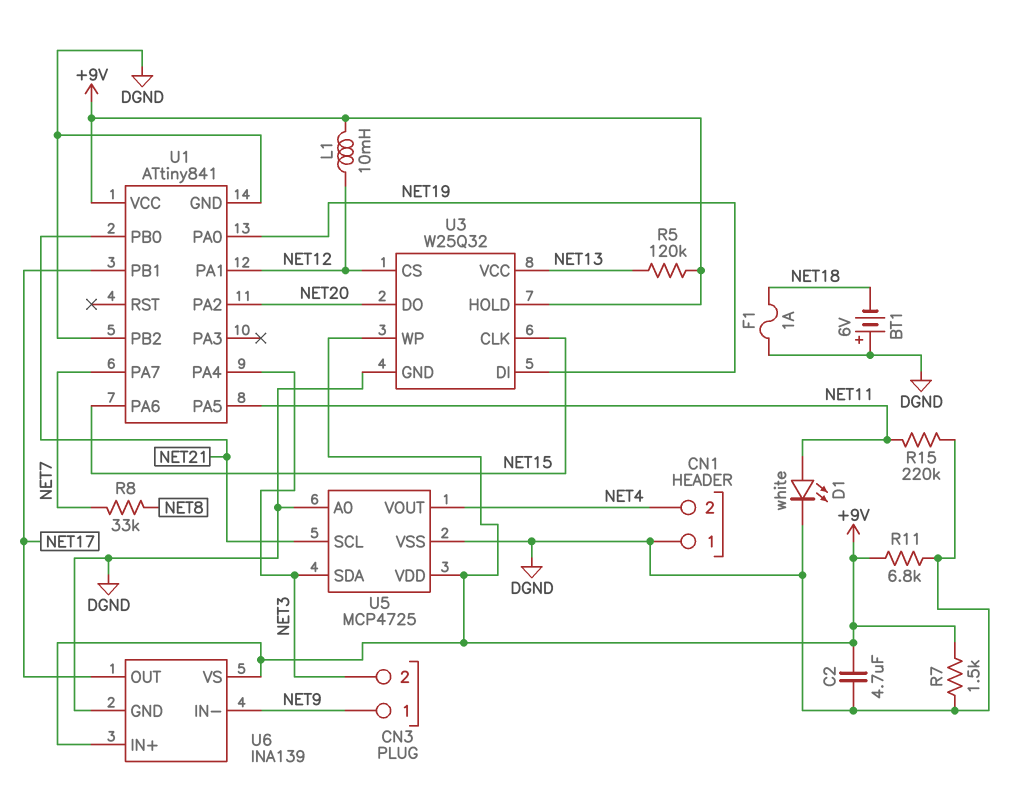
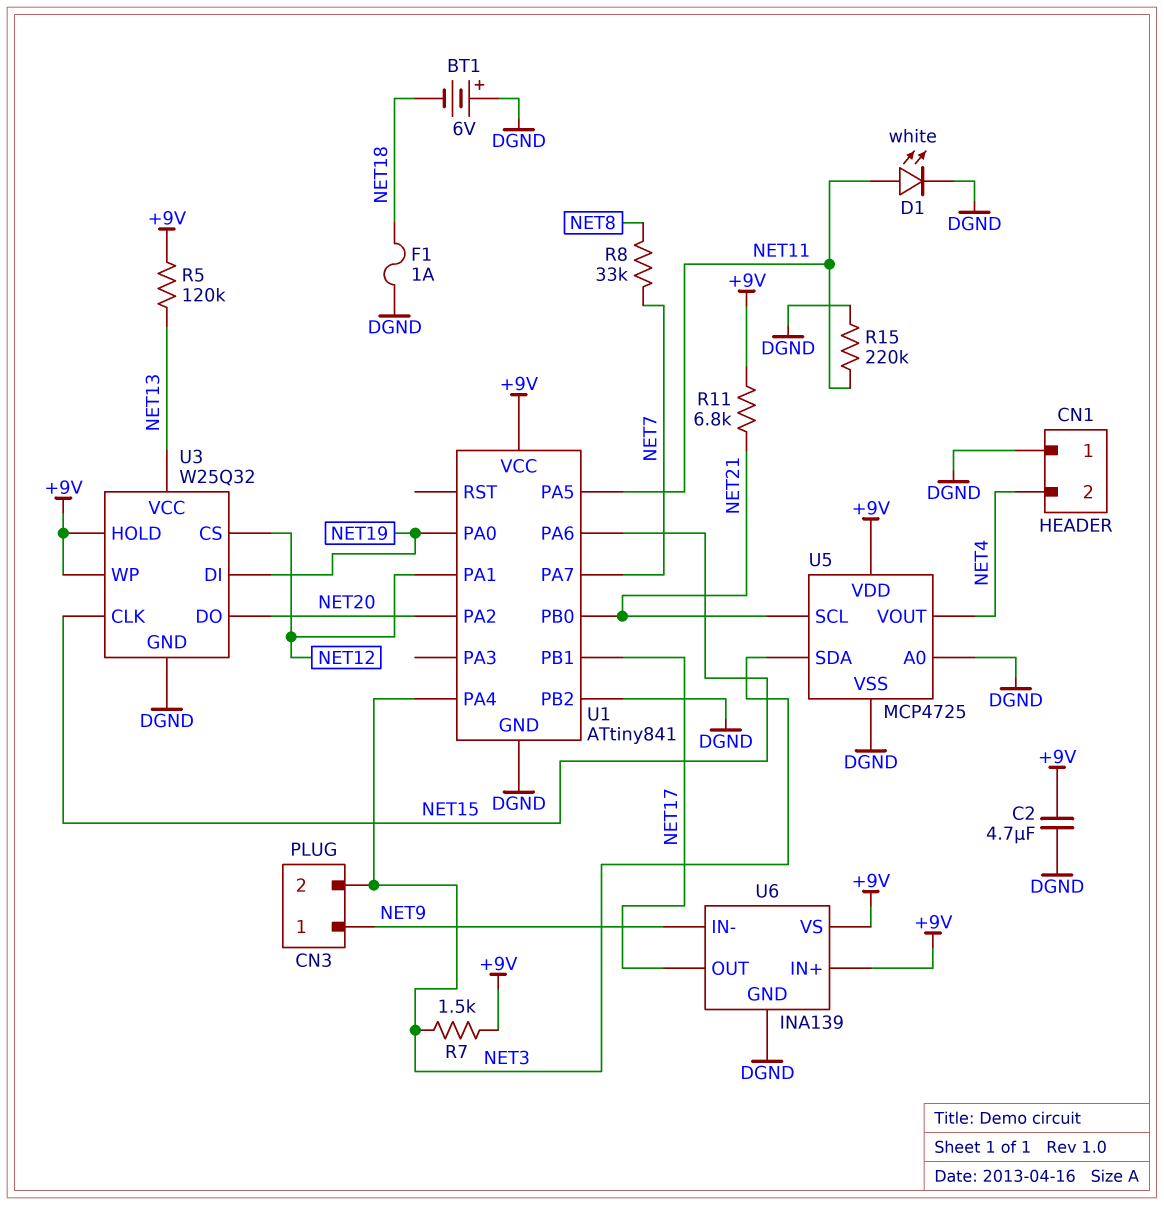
L1: 10mH (+9V, NET12) -> none
R7: 1.5k (+9V, DGND) -> 1.5k (+9V, NET3)
R11: 6.8k (+9V, DGND) -> 6.8k (+9V, NET21)

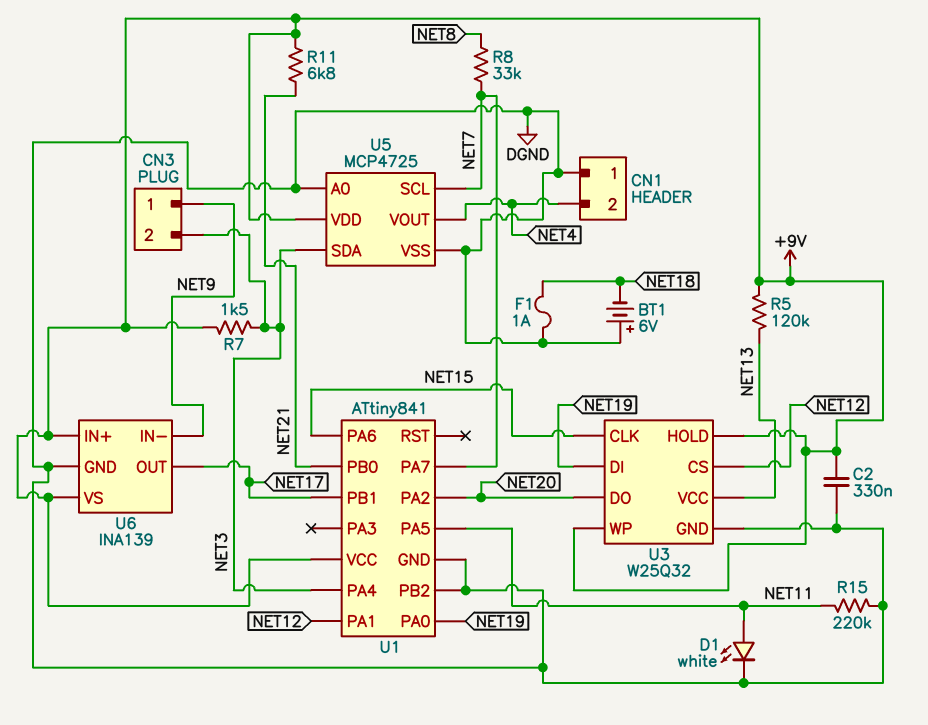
C2: 4.7uF (+9V, DGND) -> 330nF (+9V, DGND)
U5 pin SCL: NET21 -> NET7

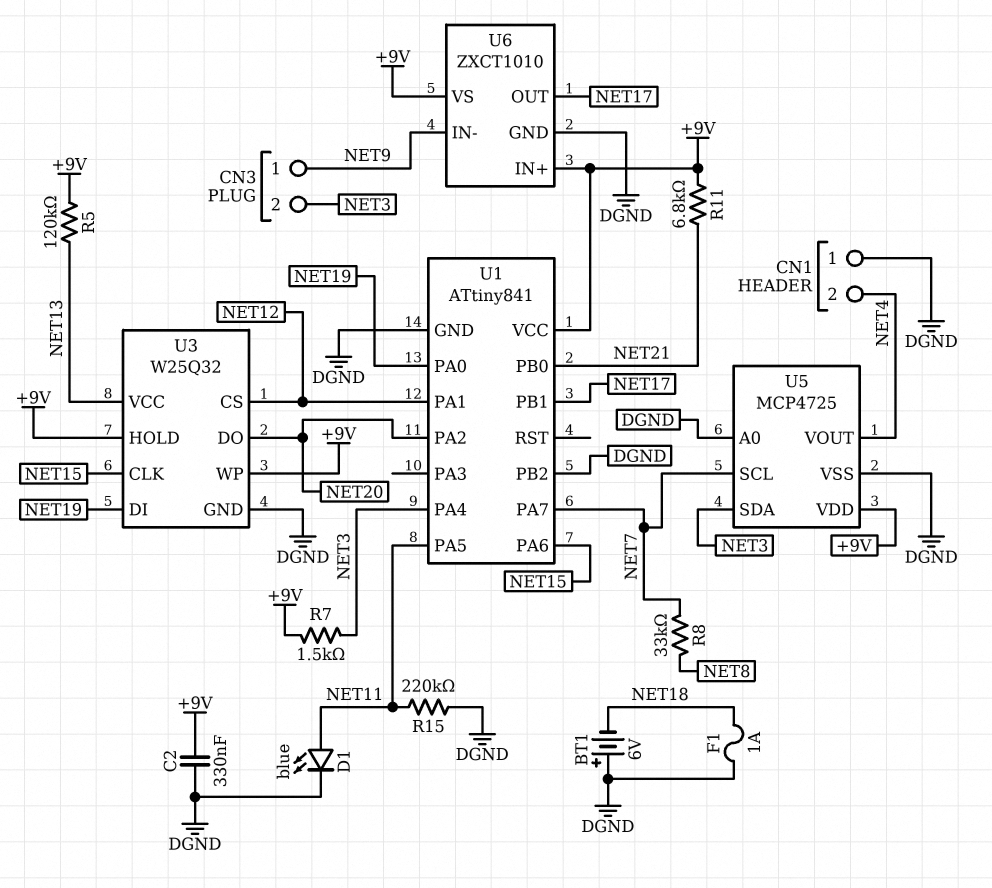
D1: LED white (A NET11, K DGND) -> LED blue (A NET11, K DGND)
U6: INA139 -> ZXCT1010

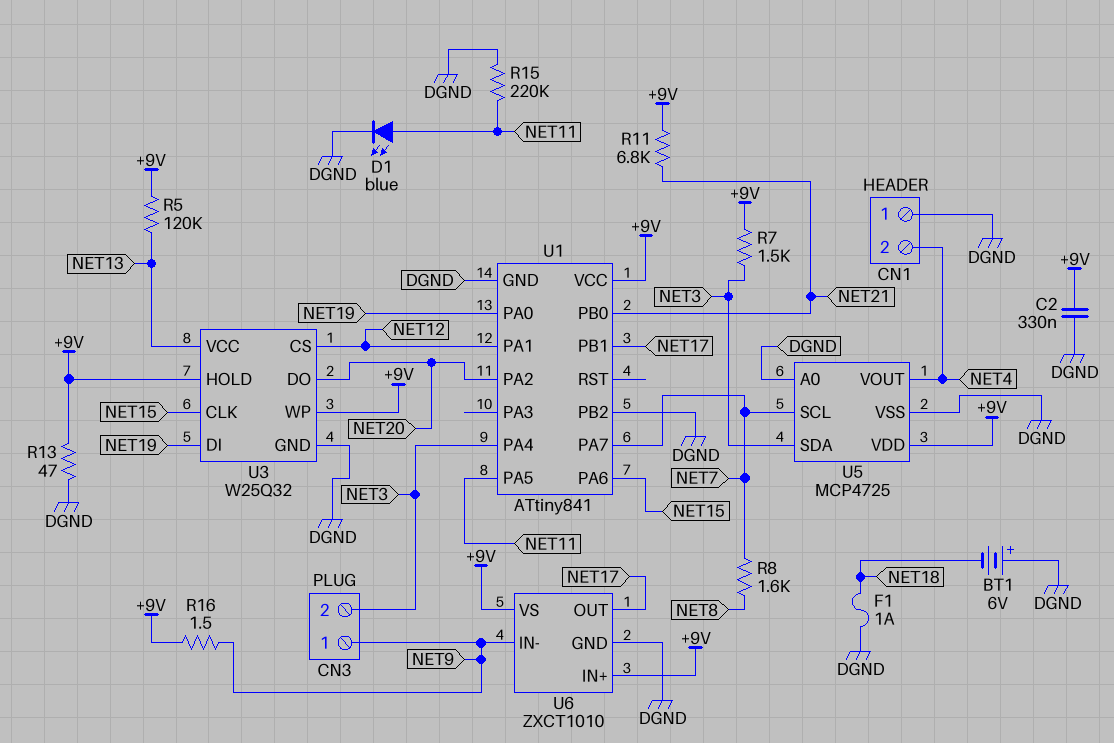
R8: 33k (NET7, NET8) -> 1.6k (NET7, NET8)
R13: none -> 47 (+9V, DGND)
R16: none -> 1.5 (+9V, NET9)

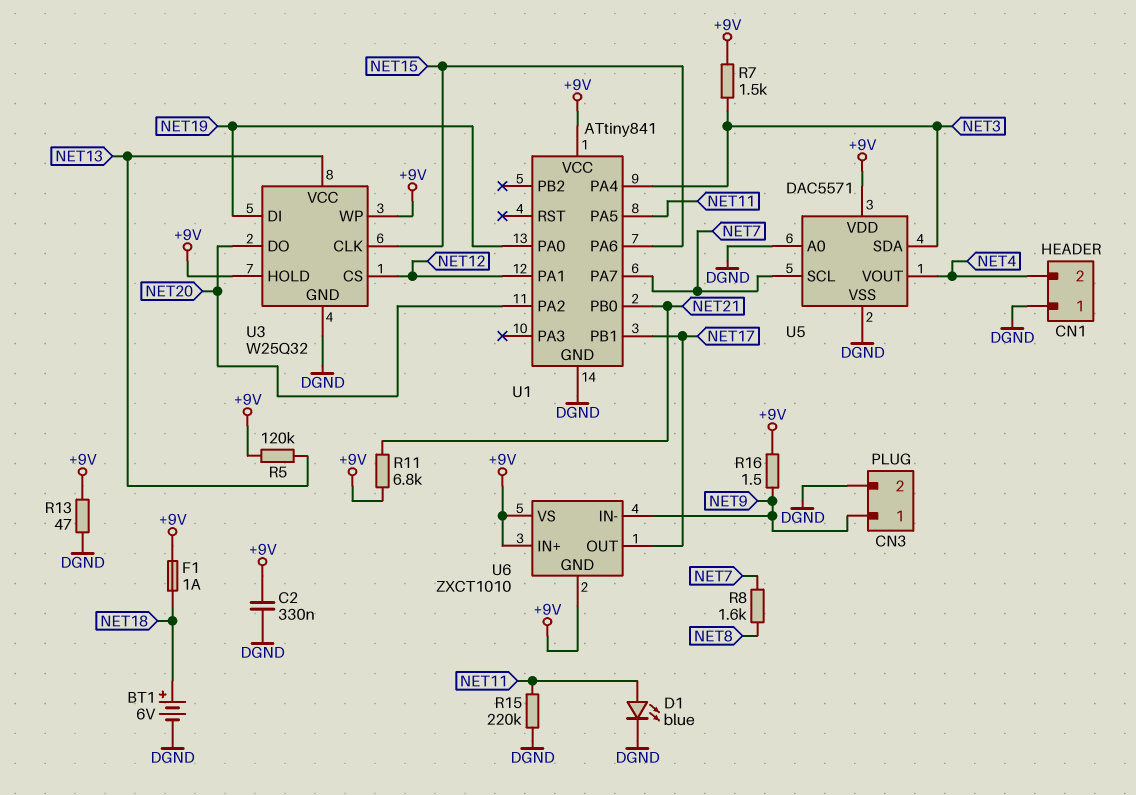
BT1: 6V (plus DGND, minus NET18) -> 6V (plus NET18, minus DGND)
CN3 pin 2: NET3 -> DGND
F1: 1A (DGND, NET18) -> 1A (+9V, NET18)
U1 pin PB2: DGND -> none
U5: MCP4725 -> DAC5571
U6 pin GND: DGND -> +9V

